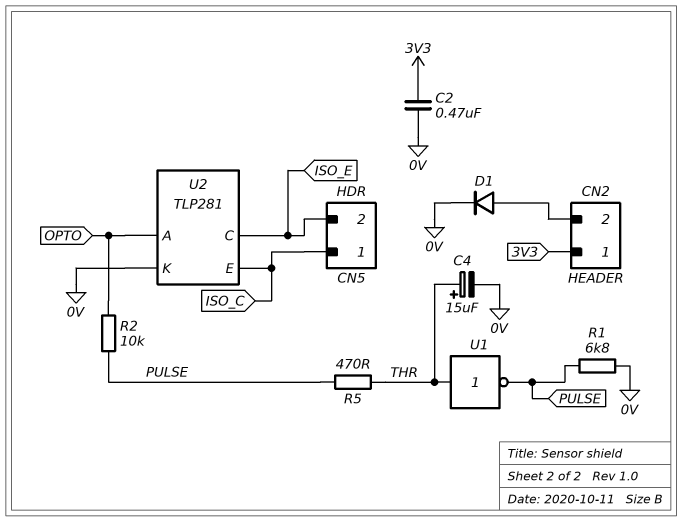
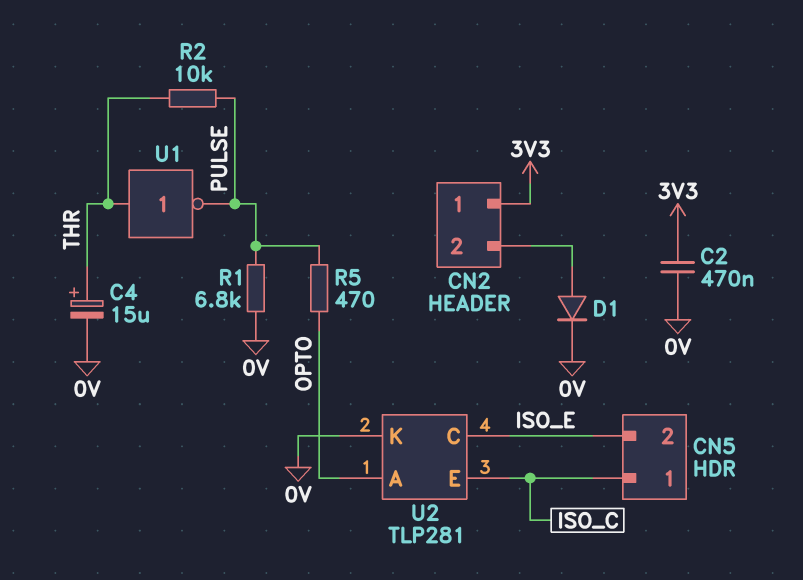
R2: 10k (OPTO, PULSE) -> 10k (PULSE, THR)
R5: 470 (PULSE, THR) -> 470 (OPTO, PULSE)

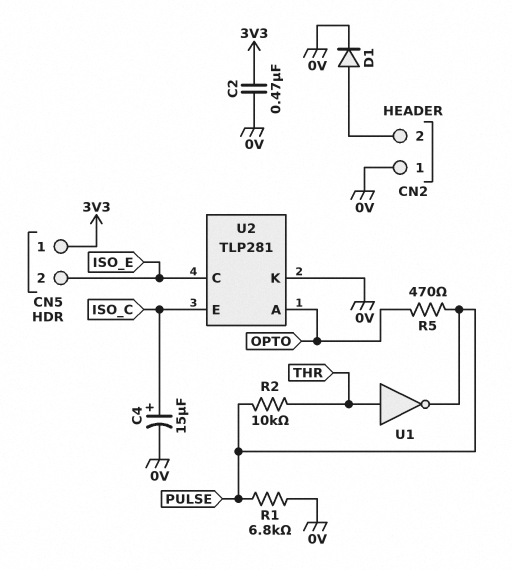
C4: 15uF (plus THR, minus 0V) -> 15uF (plus ISO_C, minus 0V)
CN2 pin 1: 3V3 -> 0V
CN5 pin 1: ISO_C -> 3V3

